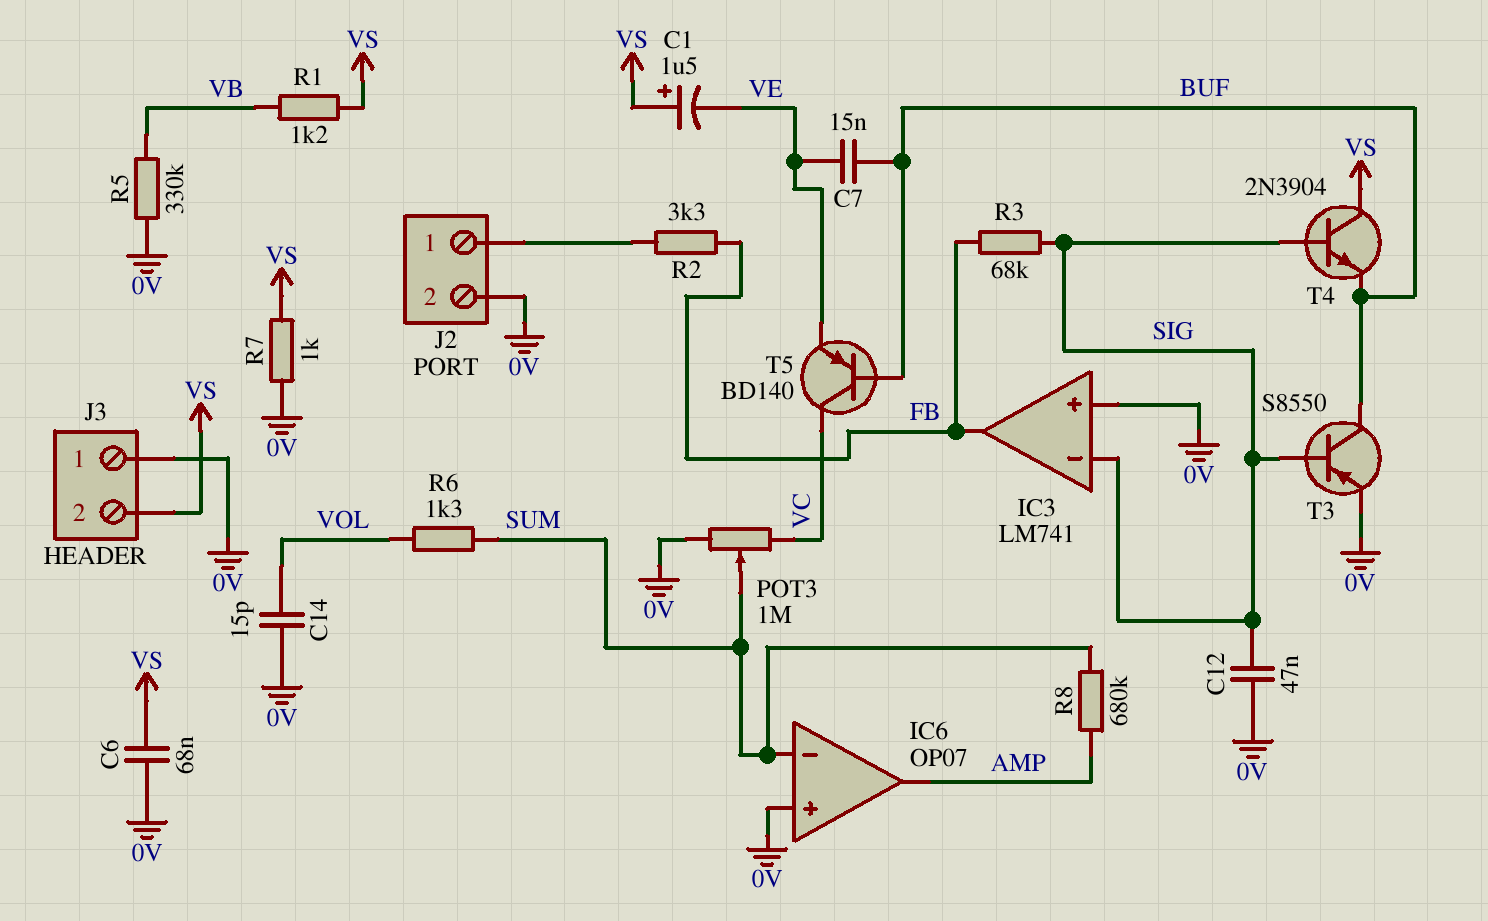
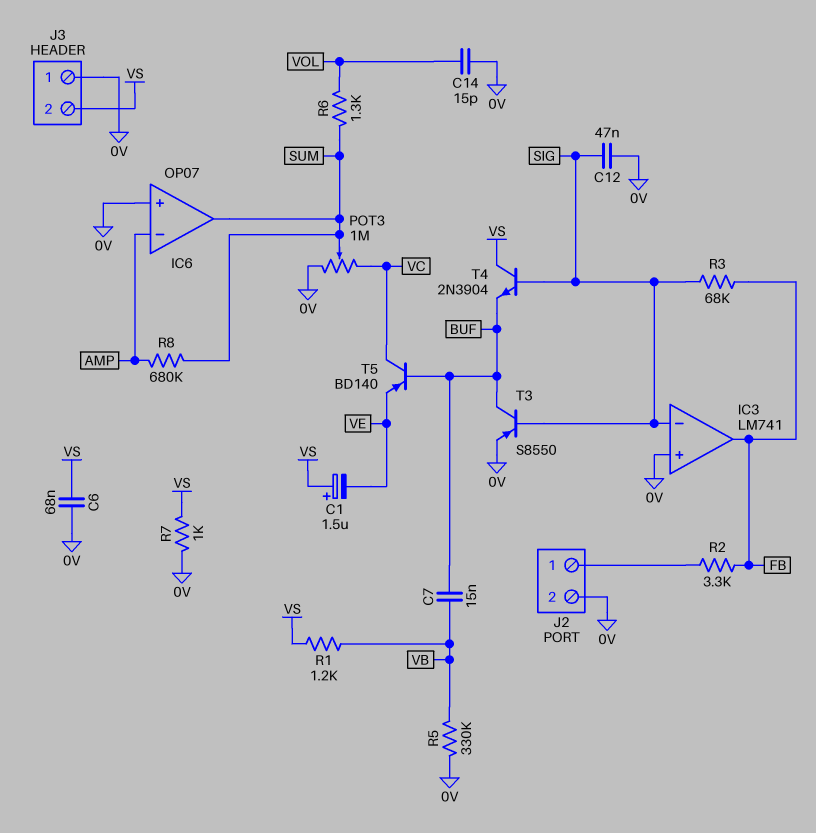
C7: 15nF (BUF, VE) -> 15nF (BUF, VB)
IC6 pin in-: SUM -> AMP
IC6 pin out: AMP -> SUM

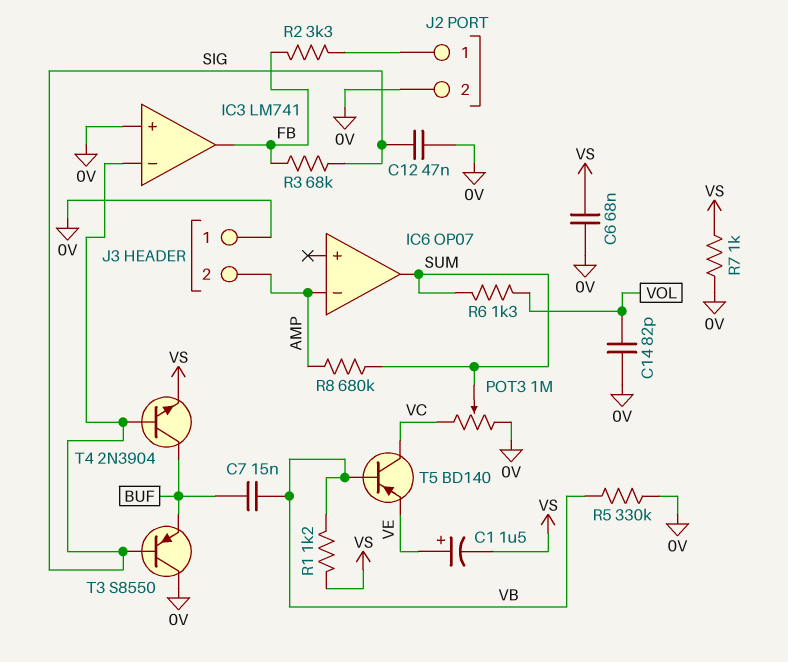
C1: 1.5uF (plus VS, minus VE) -> 1.5uF (plus VE, minus VS)
C14: 15pF (0V, VOL) -> 82pF (0V, VOL)
IC6 pin in+: 0V -> none
J3 pin 2: VS -> AMP
T3: PNP S8550 (B SIG, C BUF, E 0V) -> PNP S8550 (B SIG, C 0V, E BUF)
T4: NPN 2N3904 (B SIG, C VS, E BUF) -> NPN 2N3904 (B SIG, C BUF, E VS)
T5: PNP BD140 (B BUF, C VC, E VE) -> PNP BD140 (B VB, C VC, E VE)

